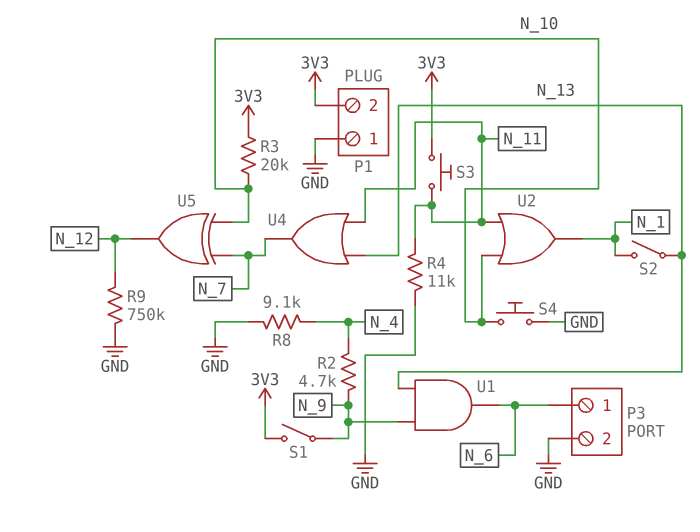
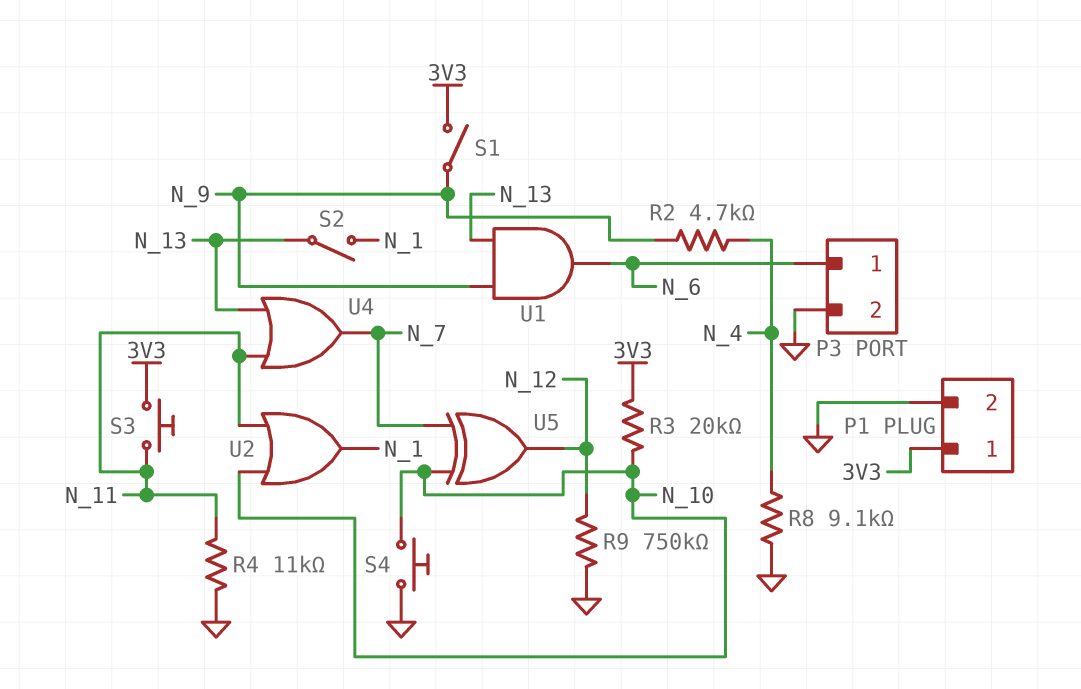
P1 pin 1: GND -> 3V3
P1 pin 2: 3V3 -> GND

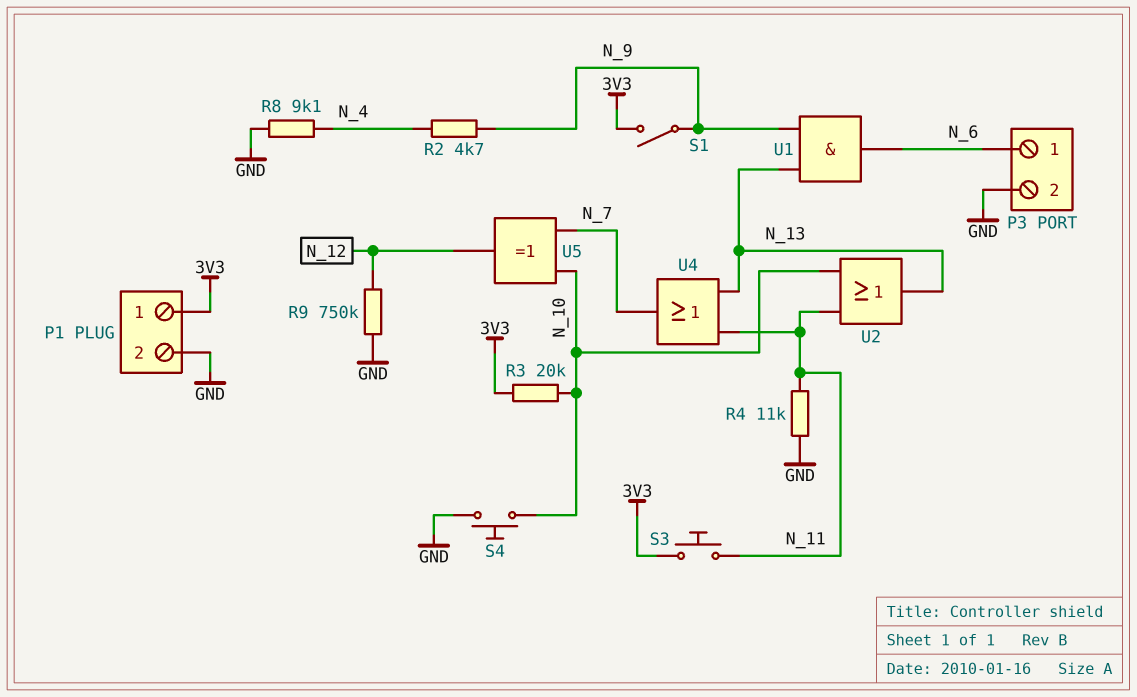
S2: switch (N_1, N_13) -> none
U2: OR (in N_10, in N_11, out N_1) -> OR (in N_10, in N_11, out N_13)

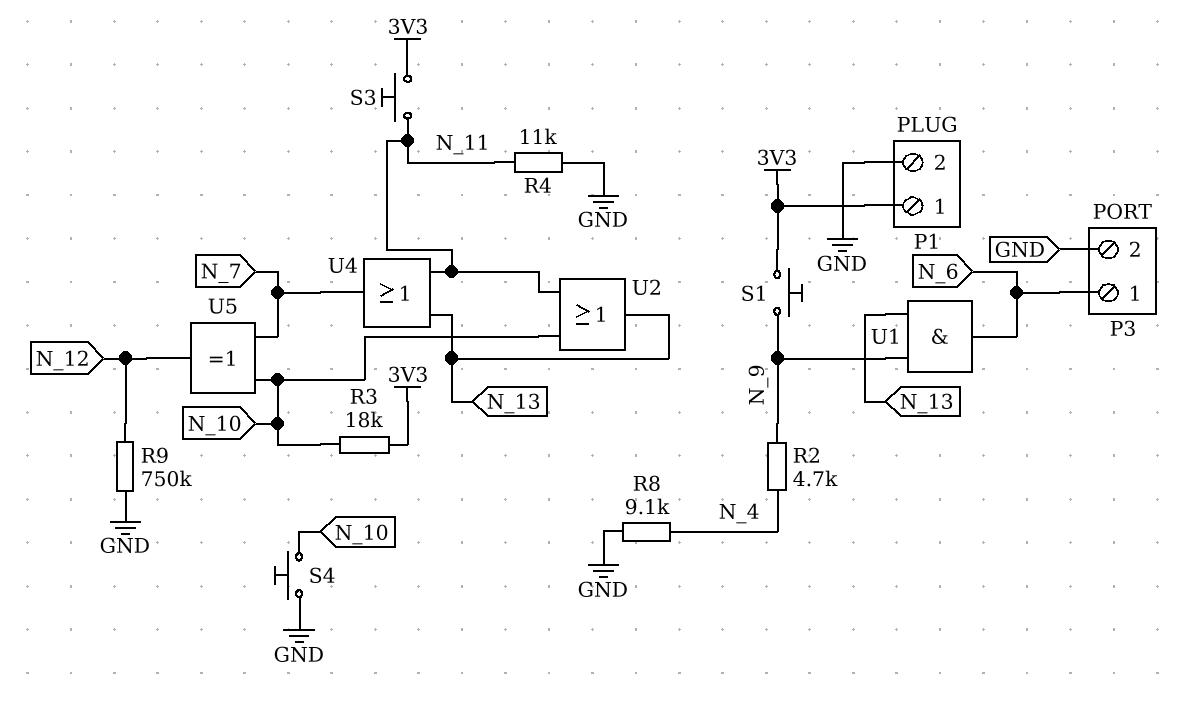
R3: 20k (3V3, N_10) -> 18k (3V3, N_10)
S1: switch (3V3, N_9) -> button (3V3, N_9)

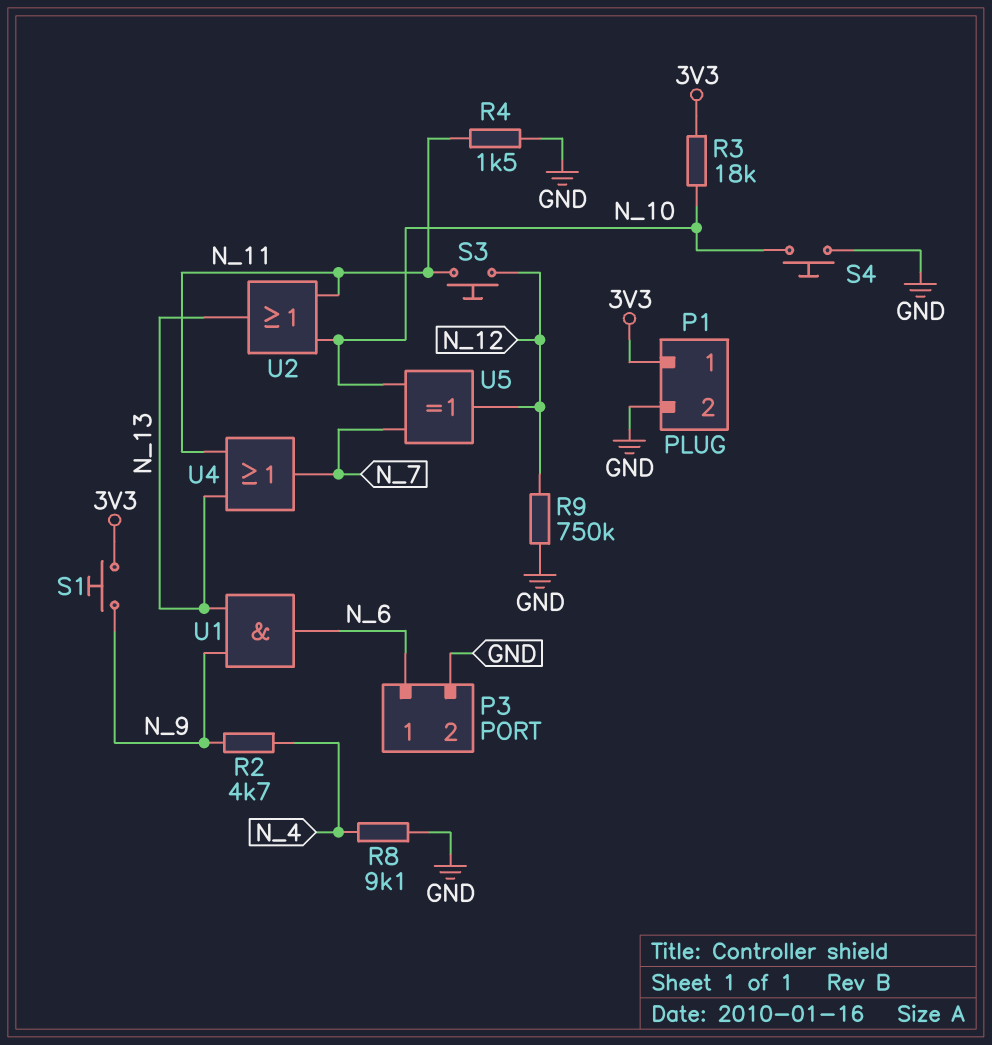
R4: 11k (GND, N_11) -> 1.5k (GND, N_11)
S3: button (3V3, N_11) -> button (N_11, N_12)

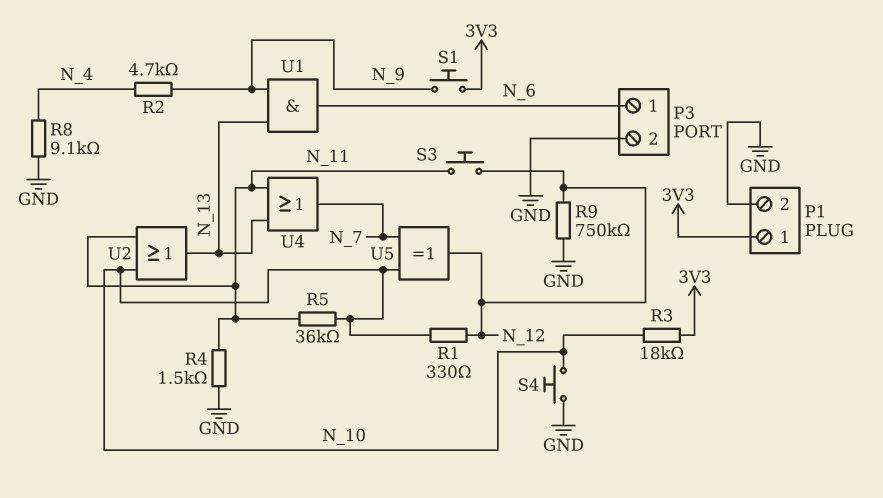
R1: none -> 330 (N_10, N_12)
R5: none -> 36k (N_10, N_11)

